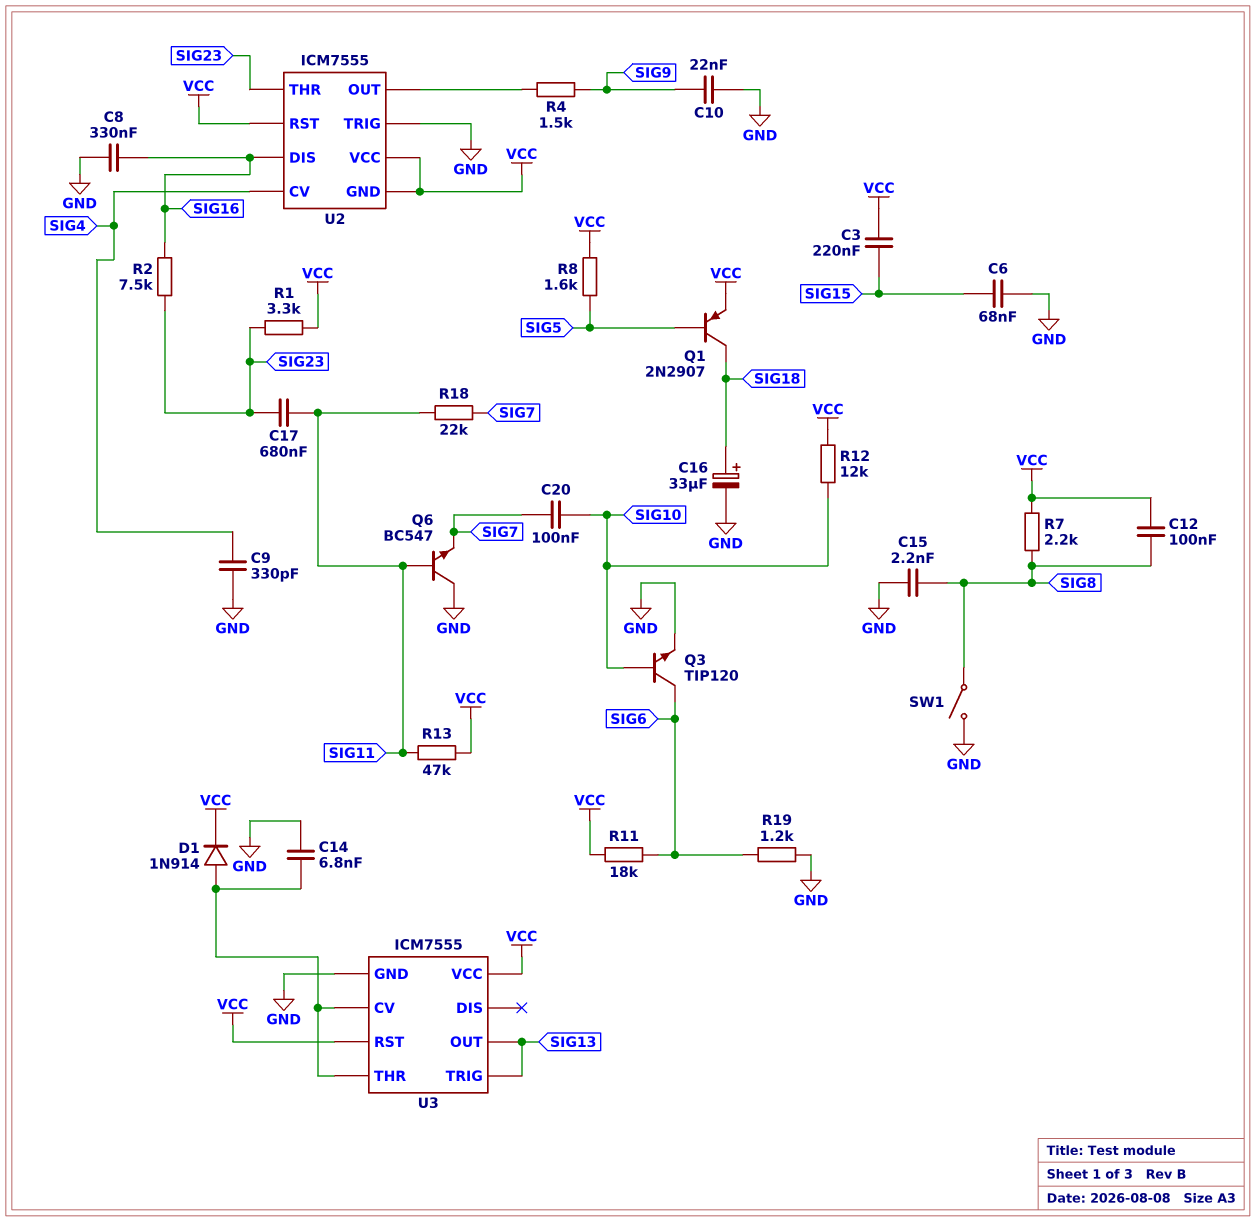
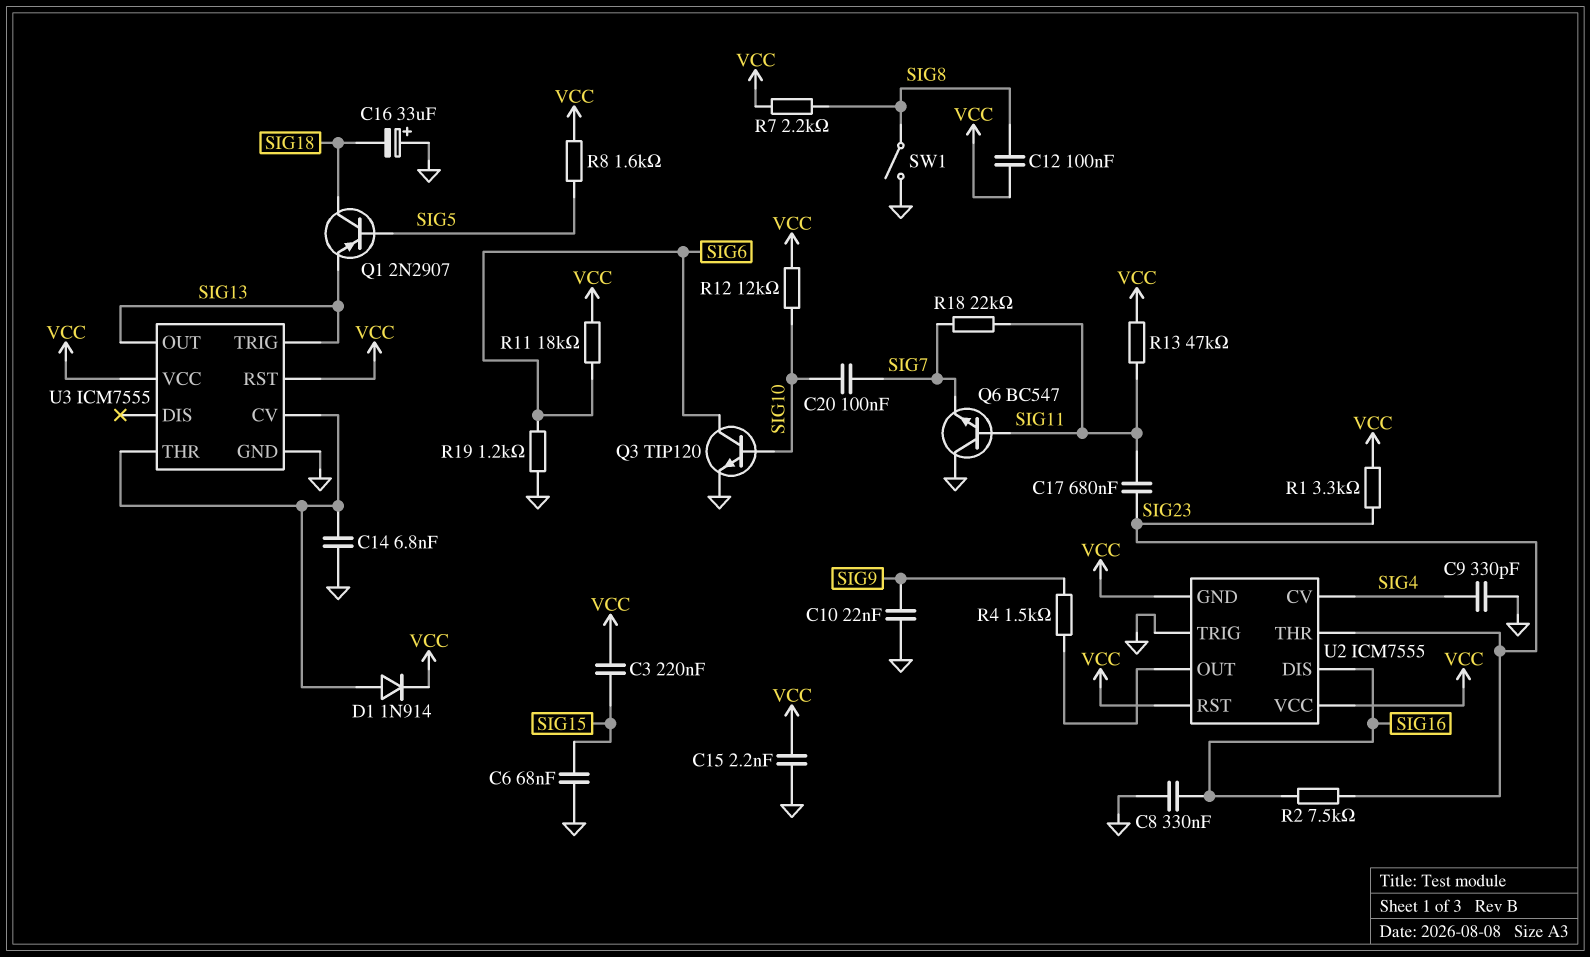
C15: 2.2nF (GND, SIG8) -> 2.2nF (GND, VCC)
C16: 33uF (plus SIG18, minus GND) -> 33uF (plus GND, minus SIG18)
Q1: PNP 2N2907 (B SIG5, C SIG18, E VCC) -> PNP 2N2907 (B SIG5, C SIG18, E SIG13)

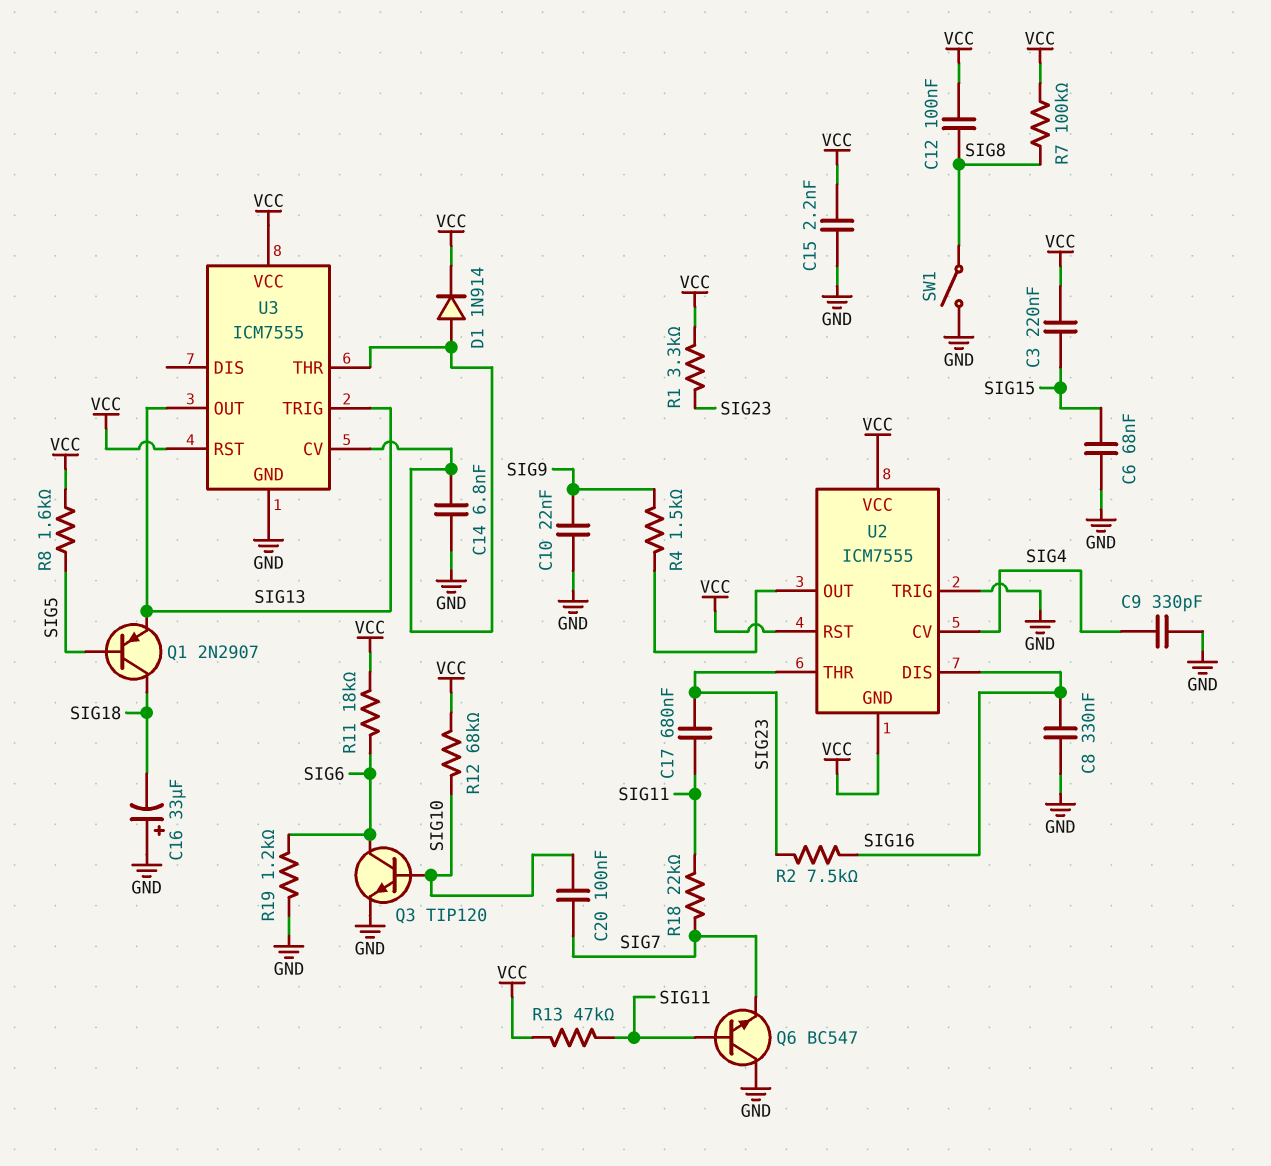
R7: 2.2k (SIG8, VCC) -> 100k (SIG8, VCC)
R12: 12k (SIG10, VCC) -> 68k (SIG10, VCC)

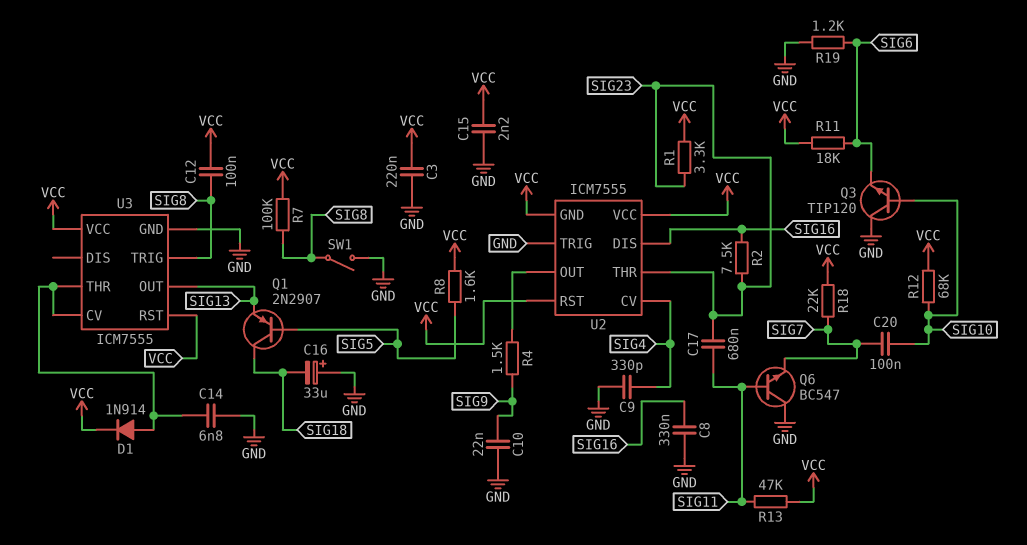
C3: 220nF (SIG15, VCC) -> 220nF (GND, VCC)
C6: 68nF (GND, SIG15) -> none
Q3: NPN TIP120 (B SIG10, C SIG6, E GND) -> NPN TIP120 (B SIG10, C GND, E SIG6)
R18: 22k (SIG7, SIG11) -> 22k (SIG7, VCC)
U3 pin TRIG: SIG13 -> SIG8

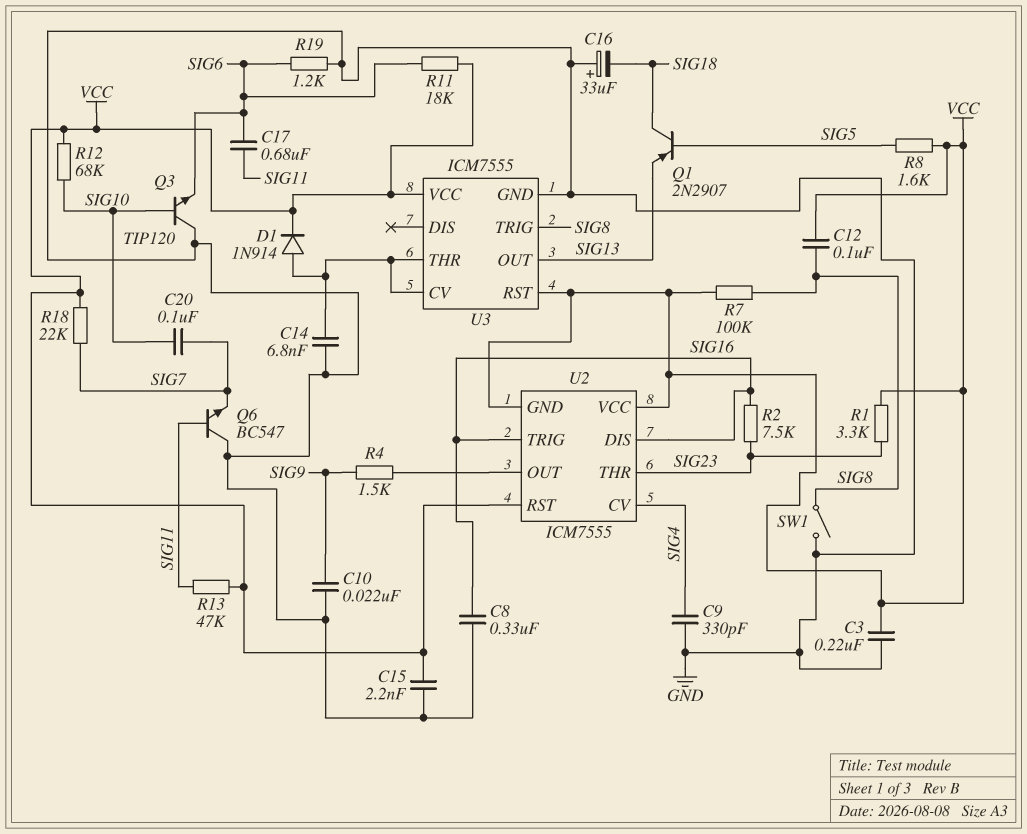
C17: 680nF (SIG11, SIG23) -> 680nF (SIG6, SIG11)
U2 pin TRIG: GND -> SIG16

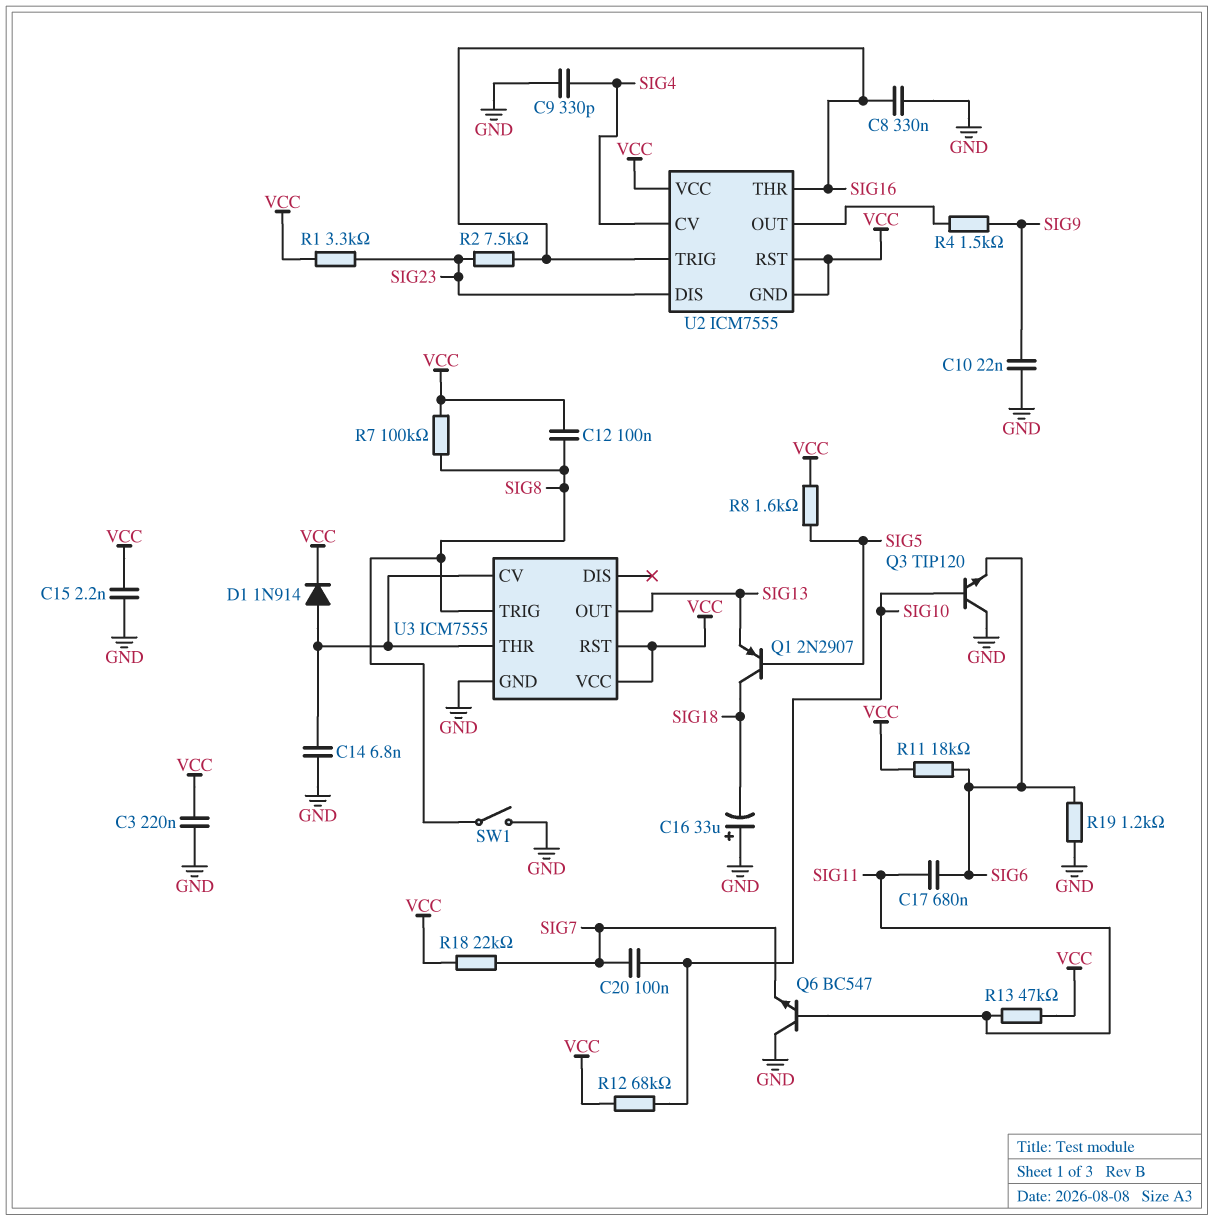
U2 pin DIS: SIG16 -> SIG23
U2 pin THR: SIG23 -> SIG16

